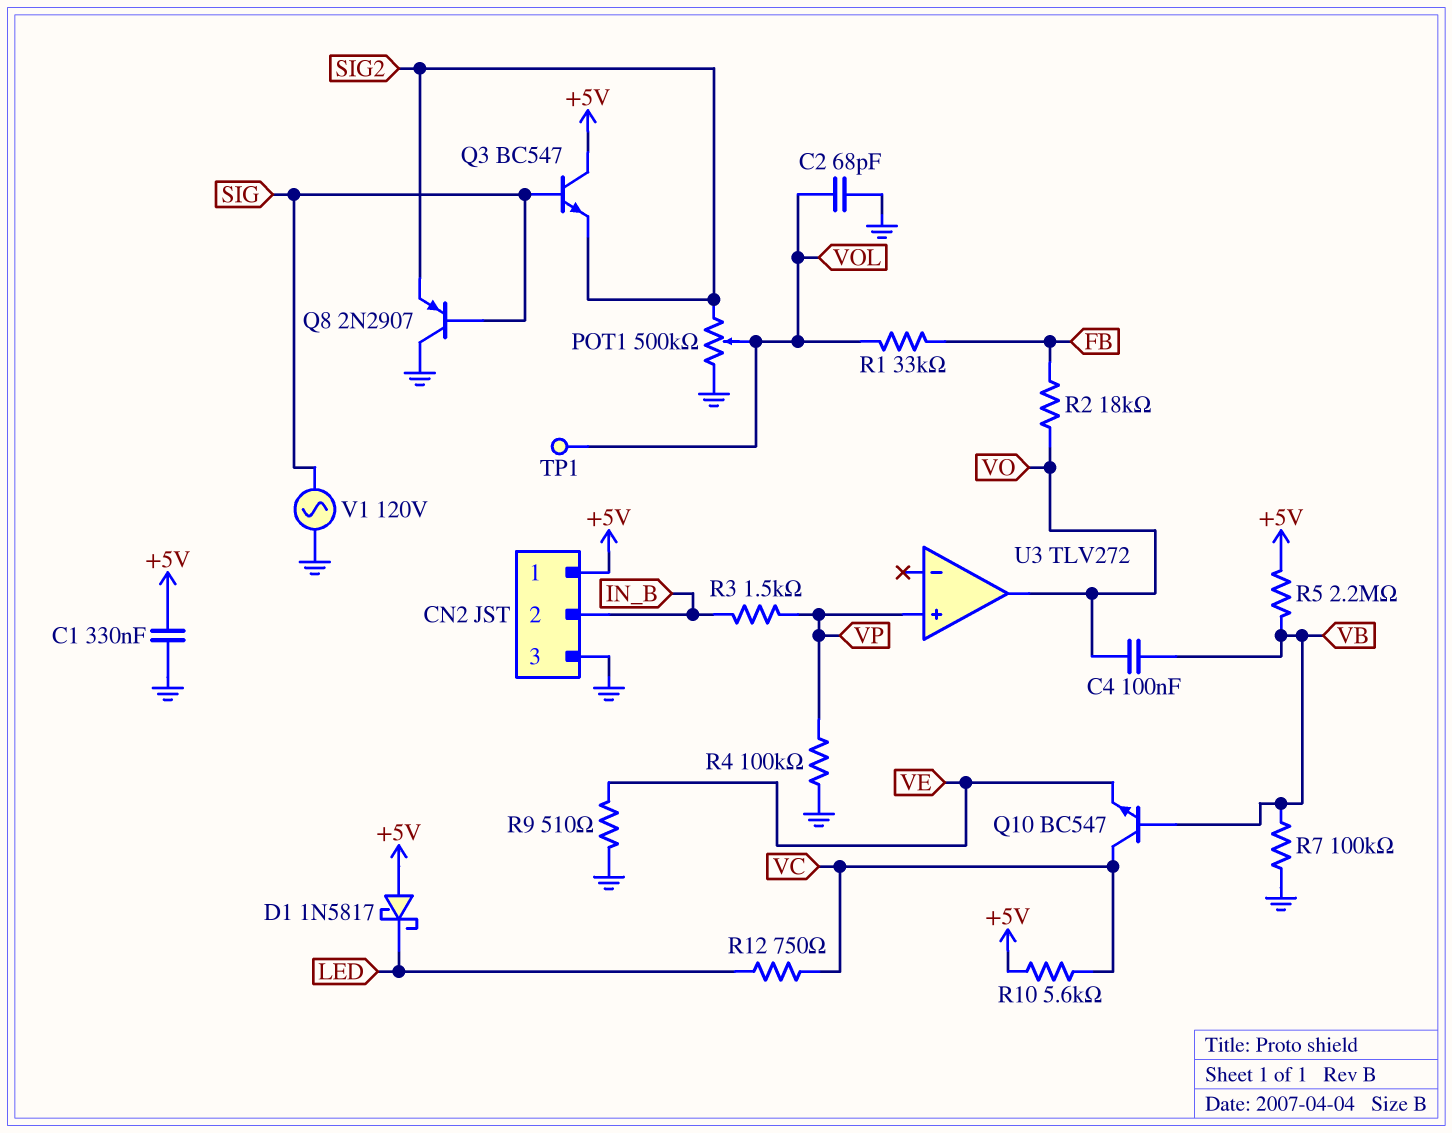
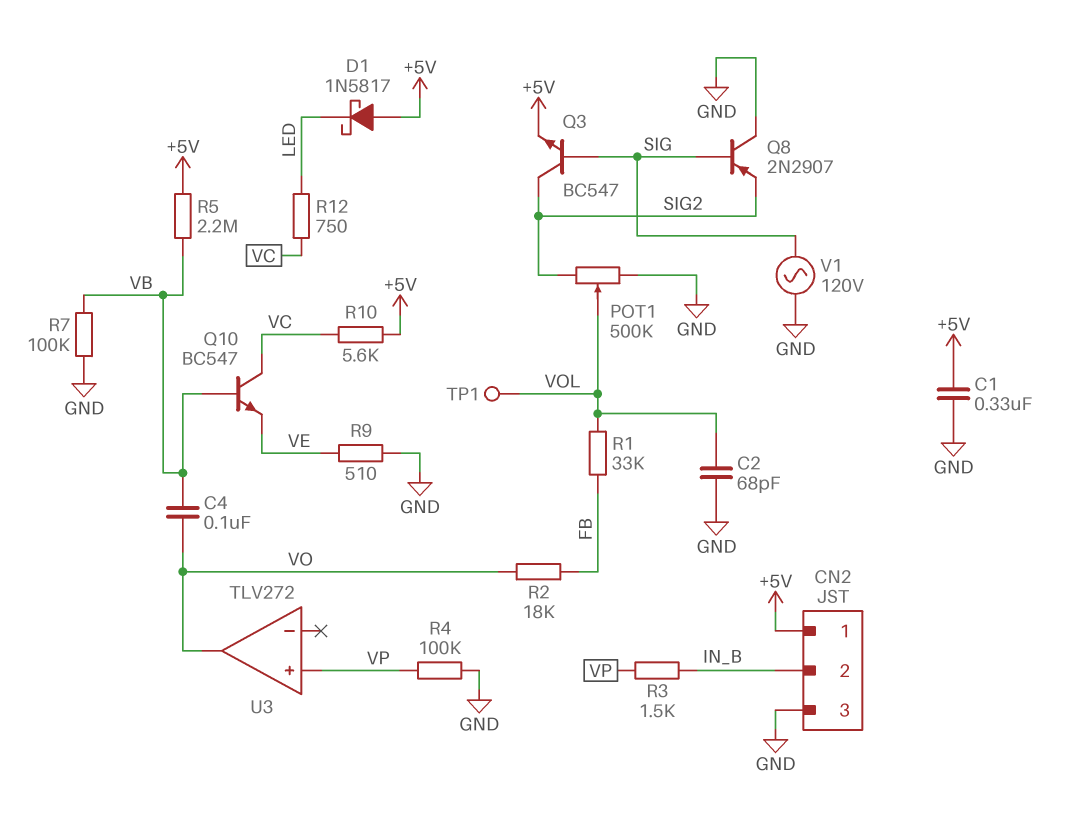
Q3: NPN BC547 (B SIG, C +5V, E SIG2) -> NPN BC547 (B SIG, C SIG2, E +5V)

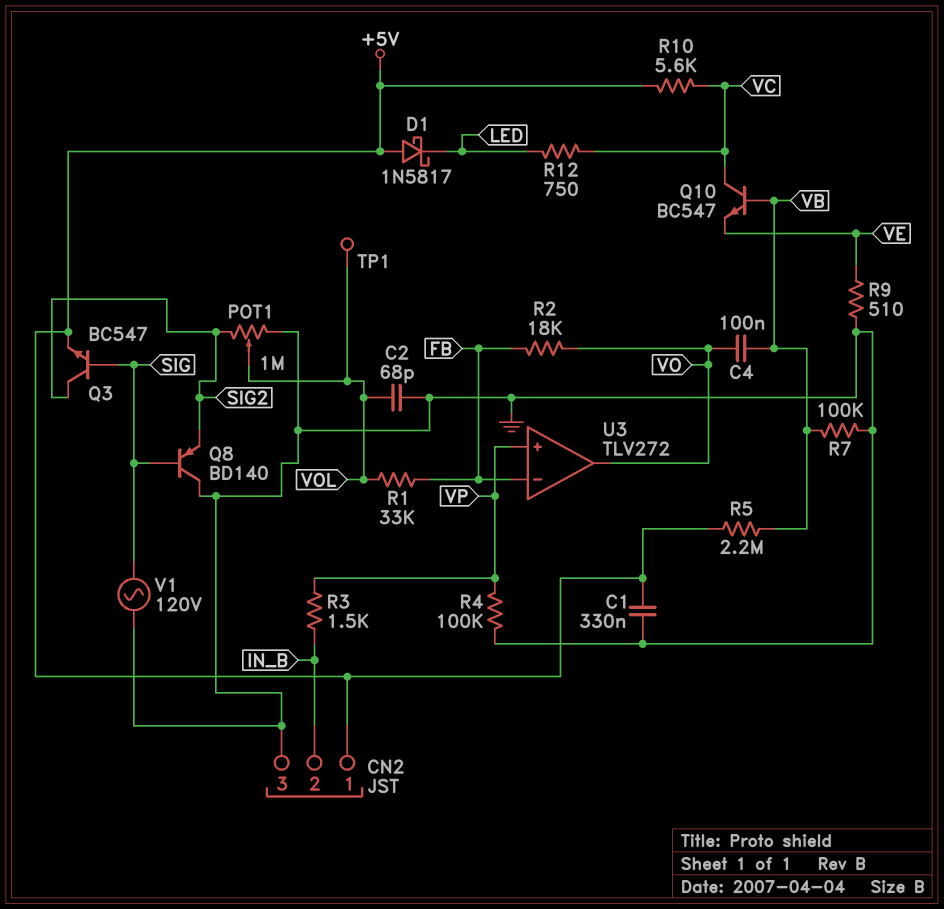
POT1: 500k (GND, SIG2, wiper VOL) -> 1M (GND, SIG2, wiper VOL)
Q8: PNP 2N2907 (B SIG, C GND, E SIG2) -> PNP BD140 (B SIG, C GND, E SIG2)
U3 pin in-: none -> FB

